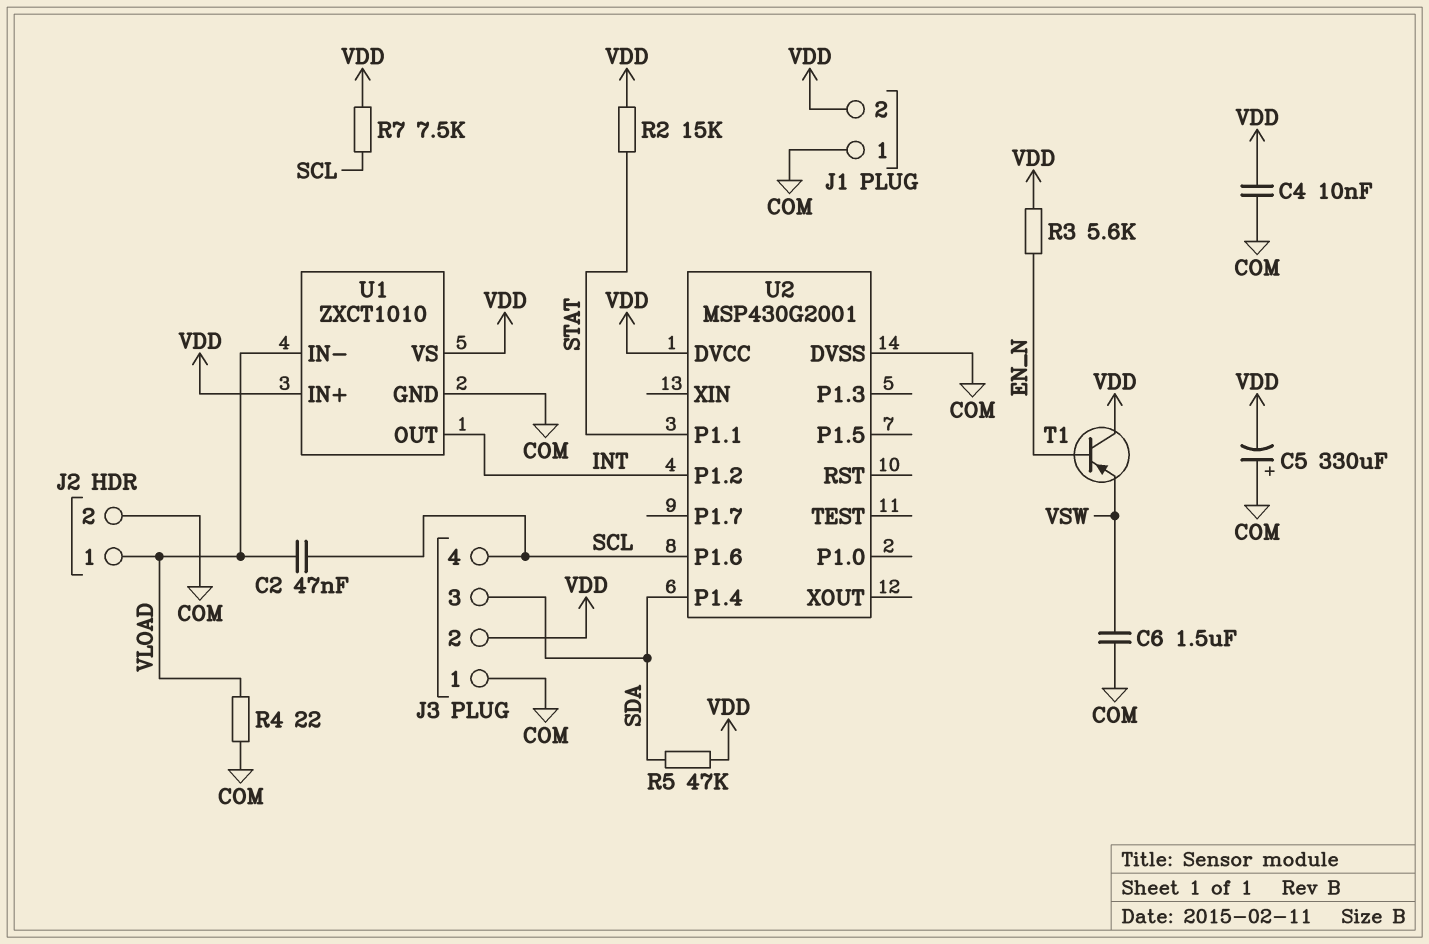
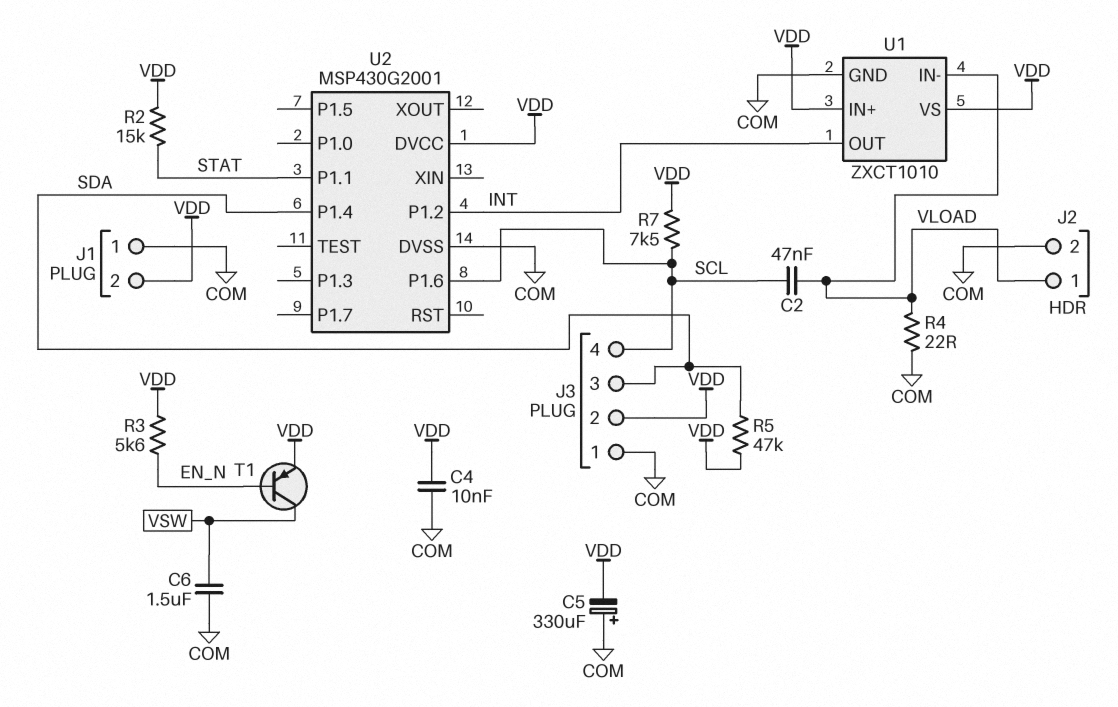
T1: PNP (B EN_N, C VDD, E VSW) -> PNP (B EN_N, C VSW, E VDD)

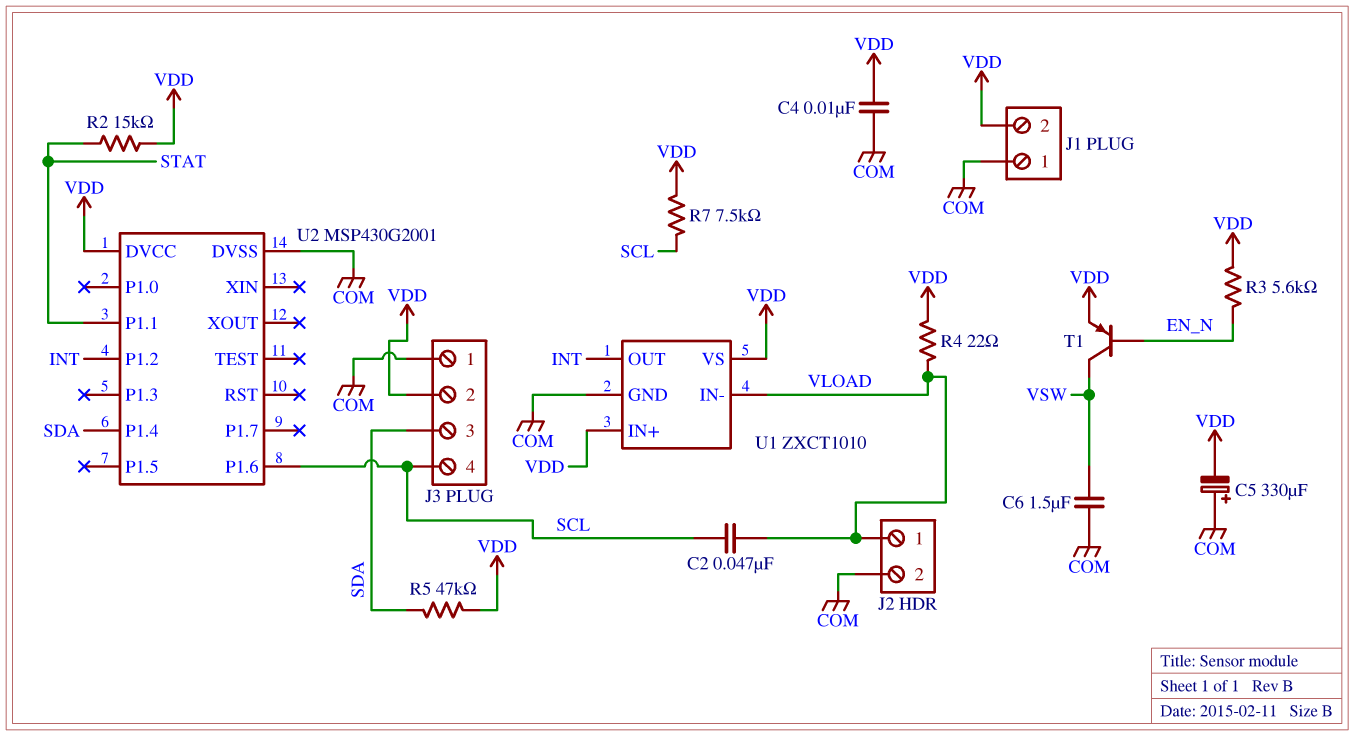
R4: 22 (COM, VLOAD) -> 22 (VDD, VLOAD)

